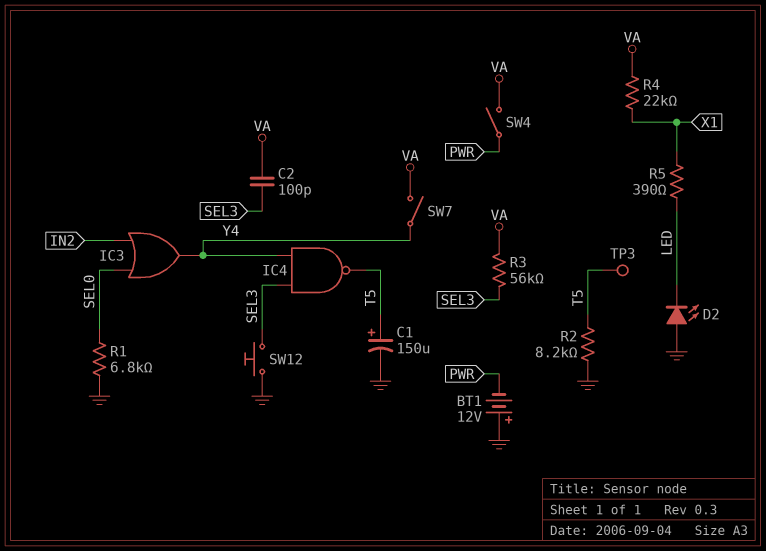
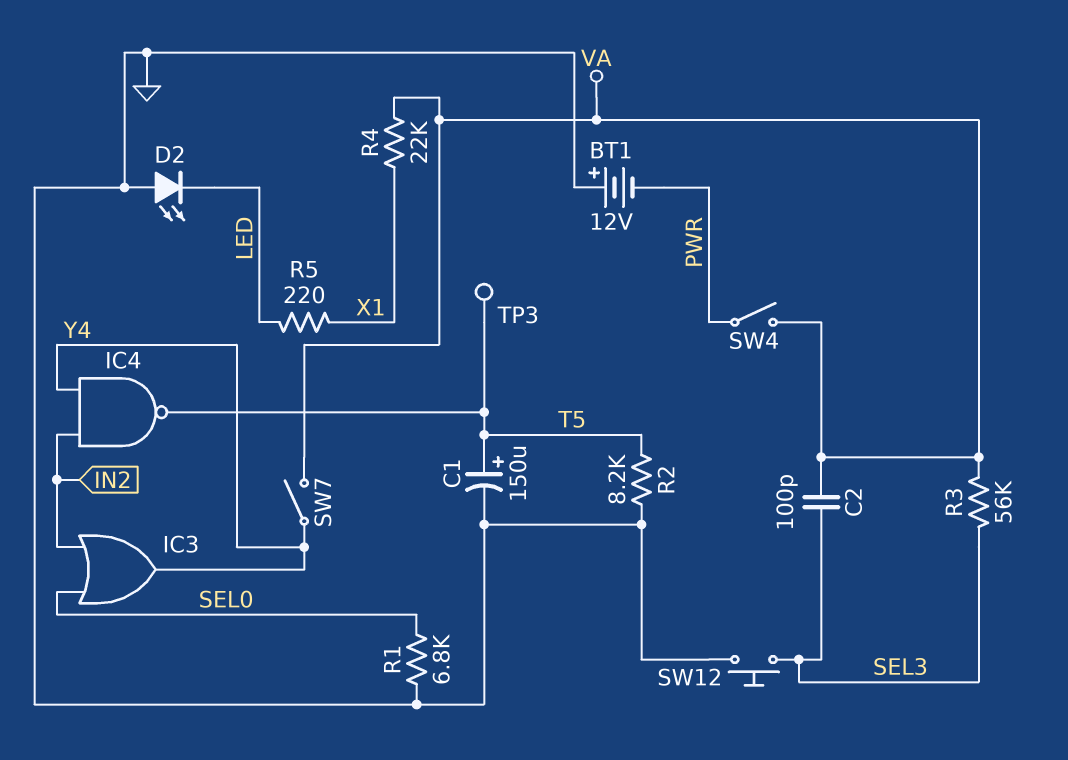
IC4: NAND (in SEL3, in Y4, out T5) -> NAND (in IN2, in Y4, out T5)
R5: 390 (LED, X1) -> 220 (LED, X1)

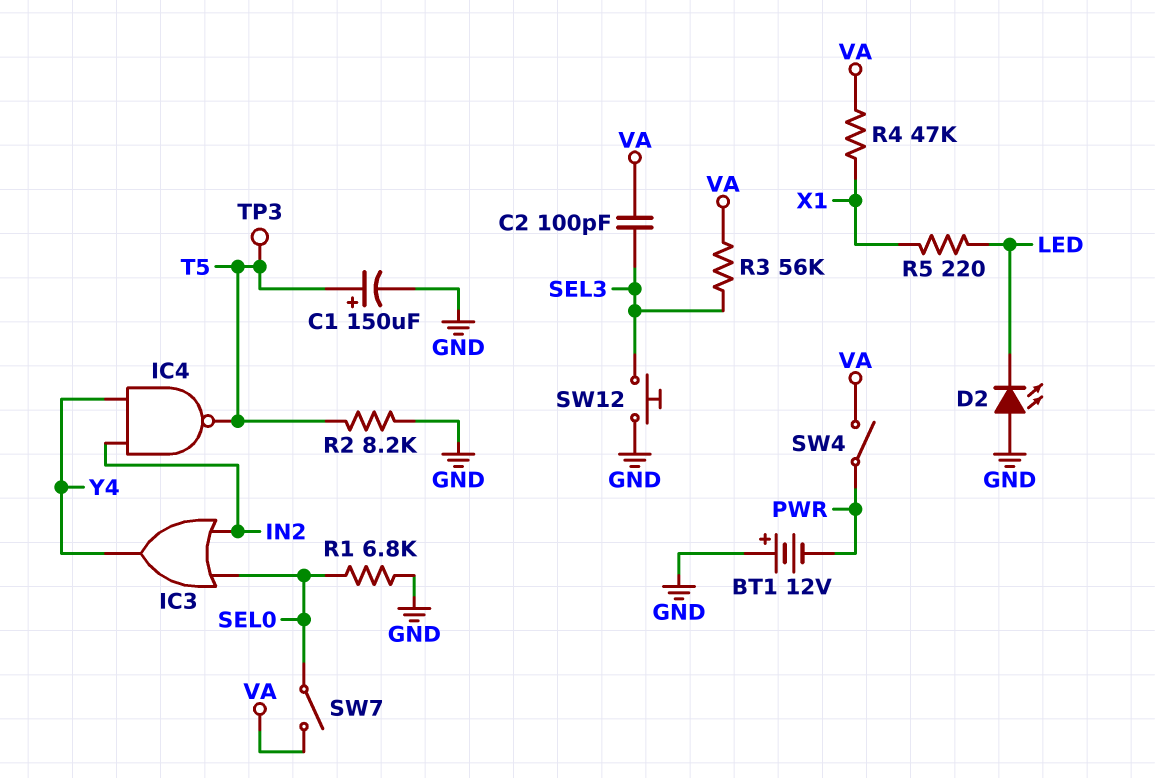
R4: 22k (VA, X1) -> 47k (VA, X1)
SW7: switch (VA, Y4) -> switch (SEL0, VA)

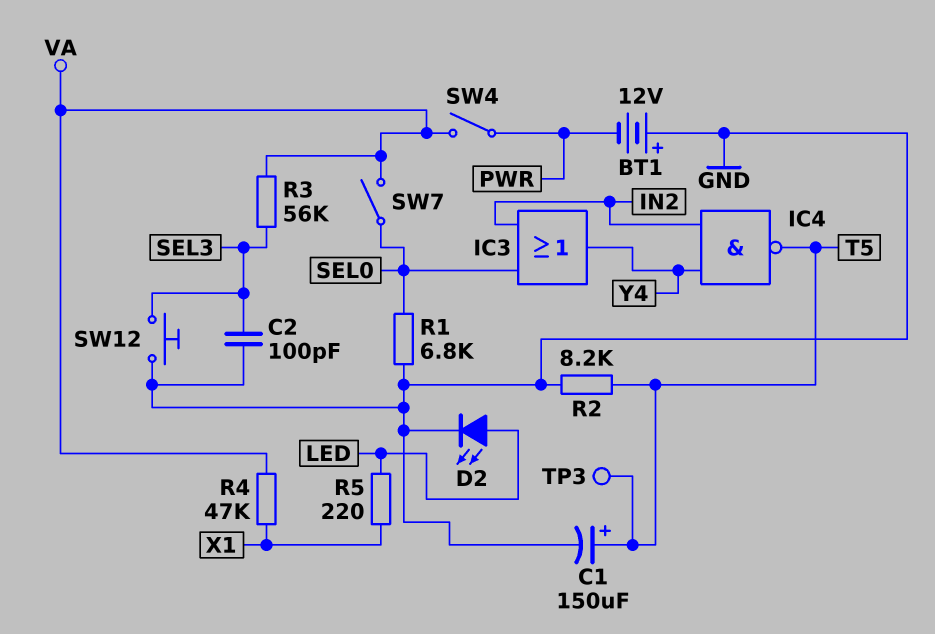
C2: 100pF (SEL3, VA) -> 100pF (GND, SEL3)
D2: LED (A GND, K LED) -> LED (A LED, K GND)

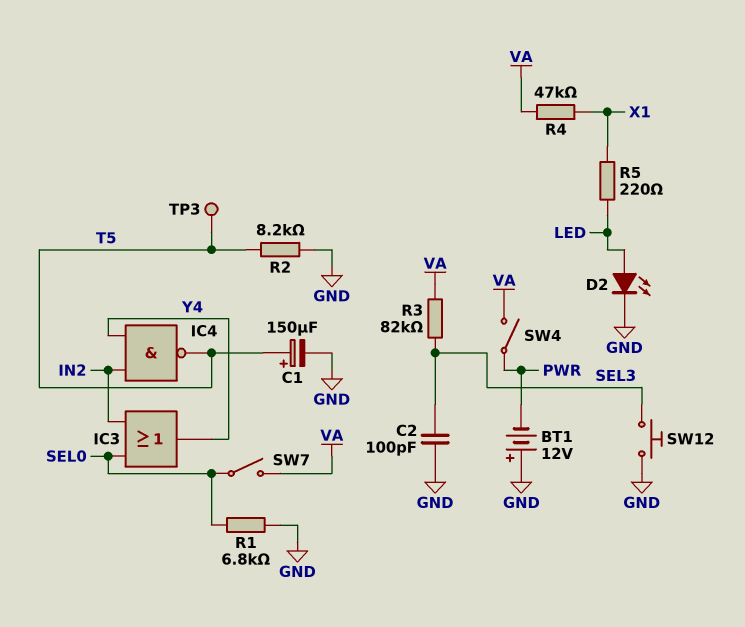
R3: 56k (SEL3, VA) -> 82k (SEL3, VA)

